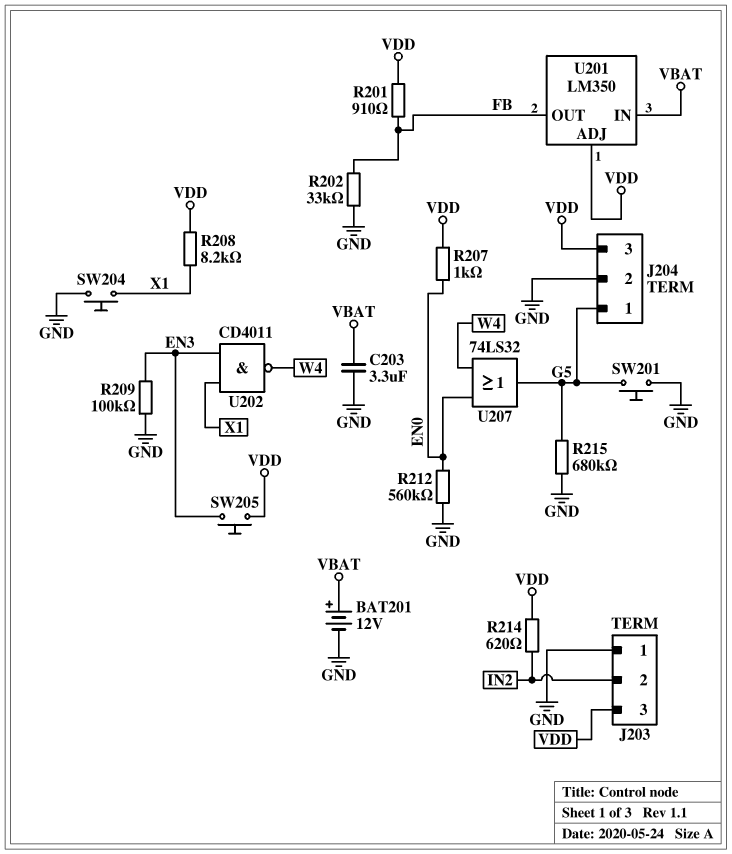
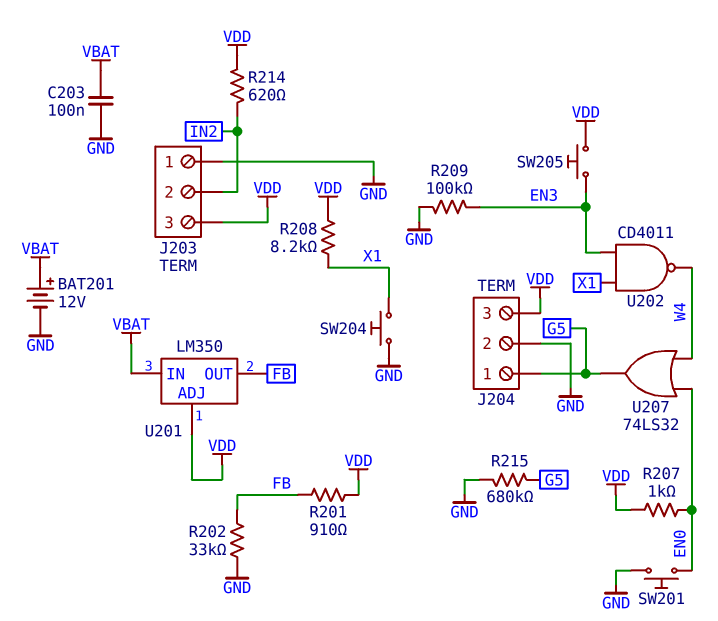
C203: 3.3uF (GND, VBAT) -> 100nF (GND, VBAT)
R212: 560k (EN0, GND) -> none
SW201: button (G5, GND) -> button (EN0, GND)

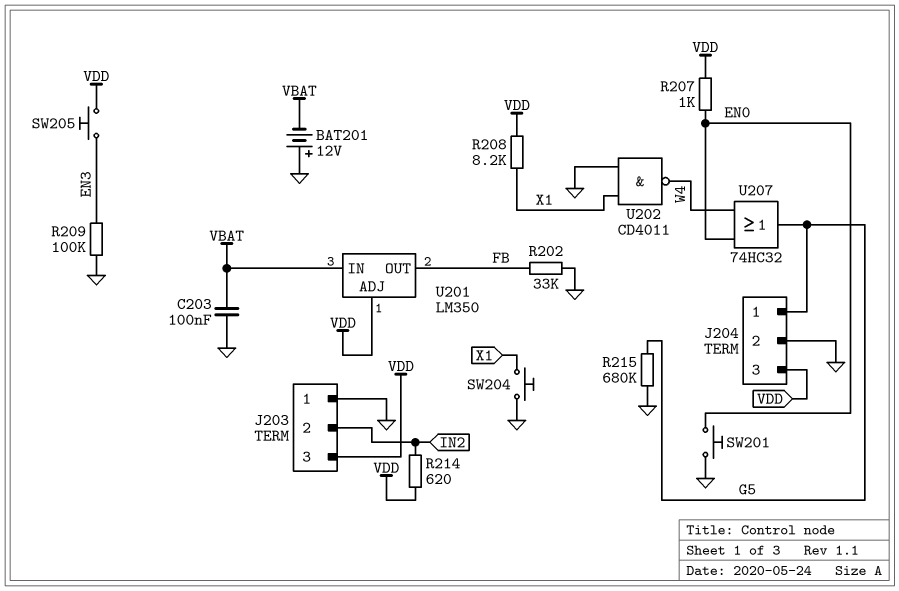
BAT201: 12V (plus VBAT, minus GND) -> 12V (plus GND, minus VBAT)
R201: 910 (FB, VDD) -> none
U202: NAND CD4011 (in EN3, in X1, out W4) -> NAND CD4011 (in GND, in X1, out W4)
U207: OR 74LS32 (in EN0, in W4, out G5) -> OR 74HC32 (in EN0, in W4, out G5)

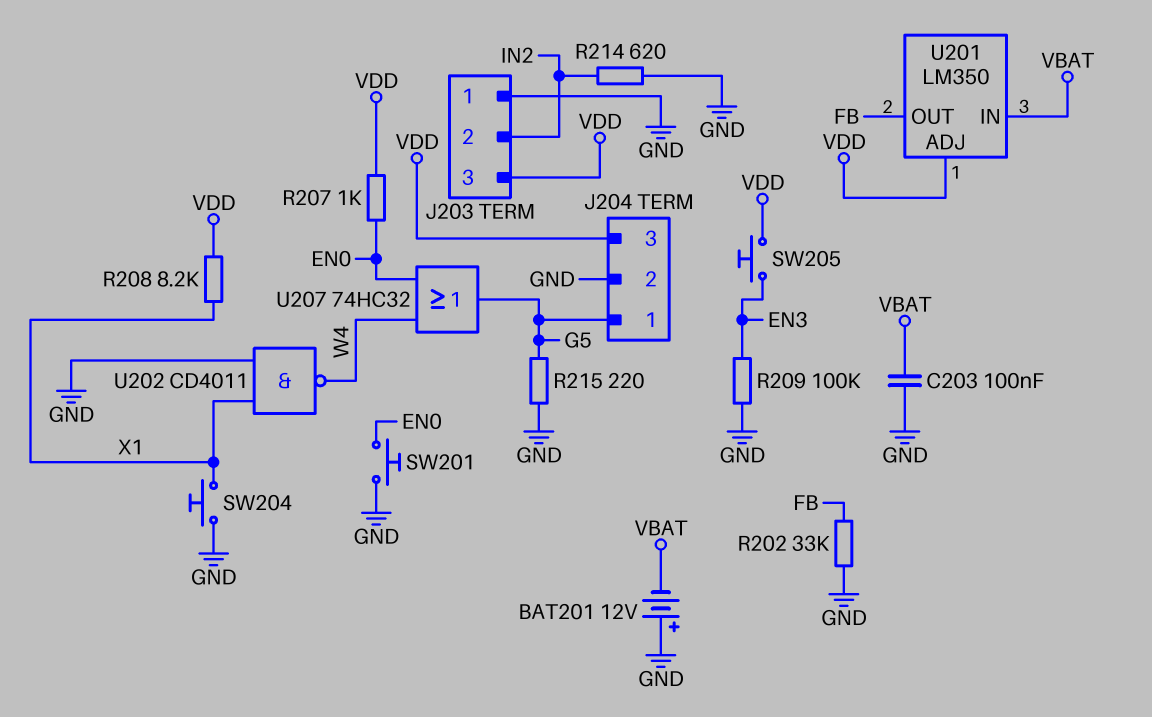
R214: 620 (IN2, VDD) -> 620 (GND, IN2)
R215: 680k (G5, GND) -> 220 (G5, GND)

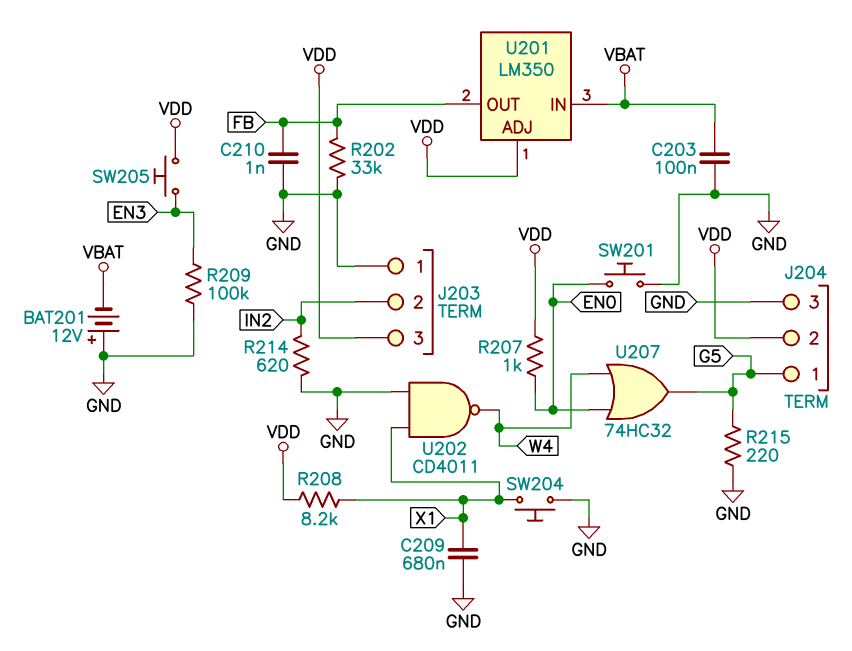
C209: none -> 680nF (GND, X1)
C210: none -> 1nF (FB, GND)
J204 pin 2: GND -> VDD
J204 pin 3: VDD -> GND

